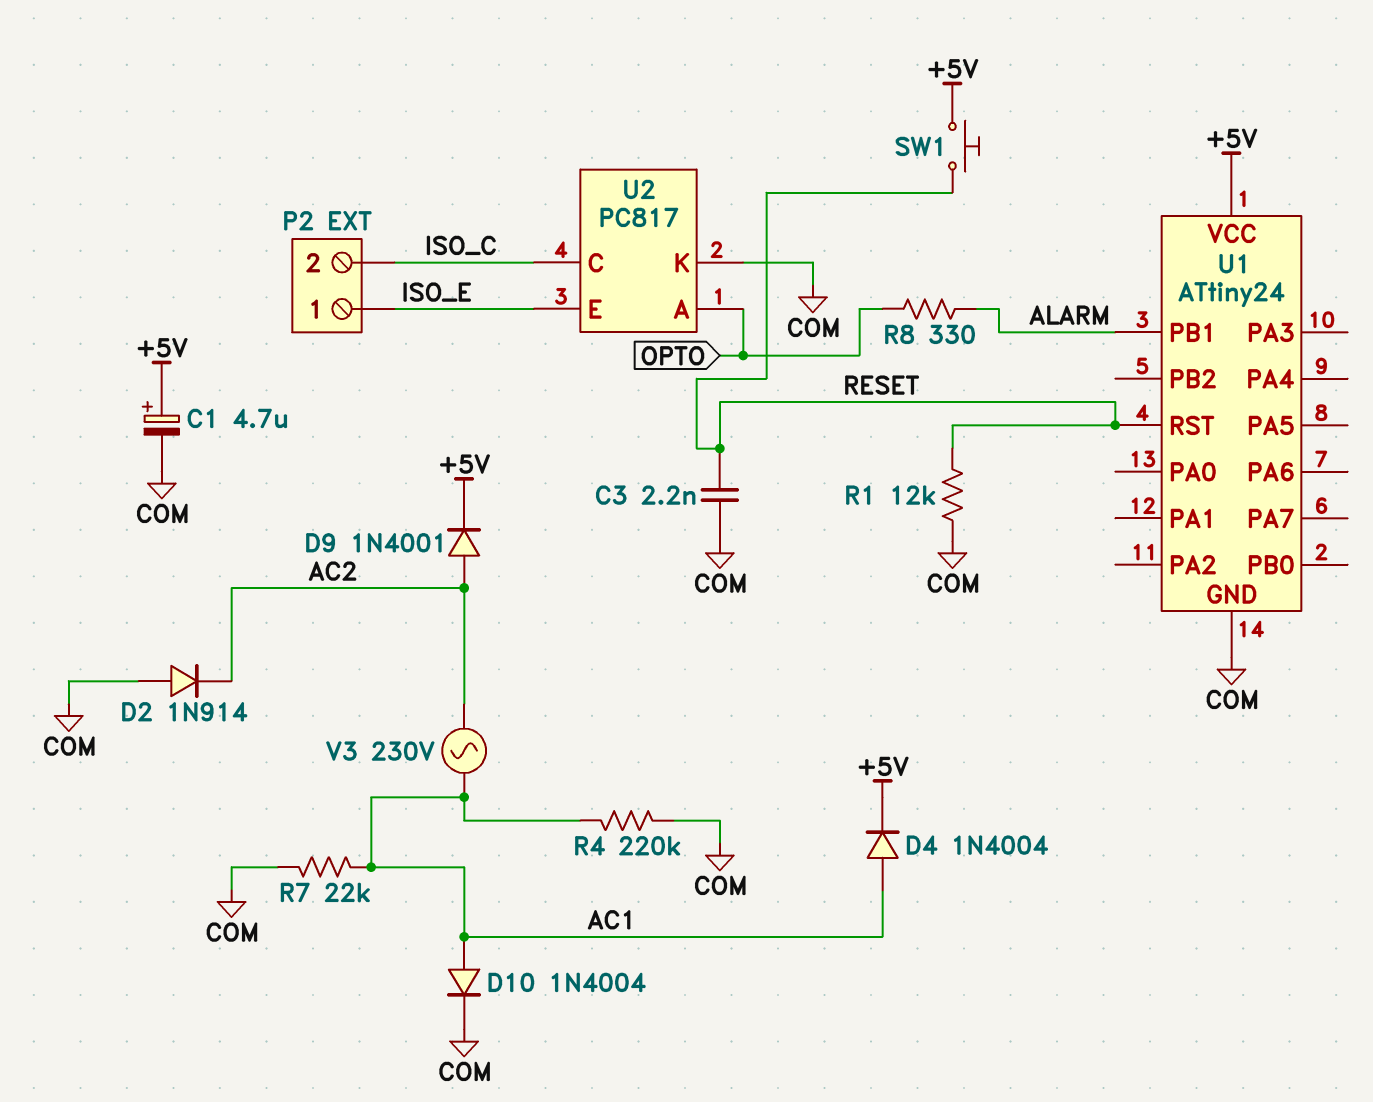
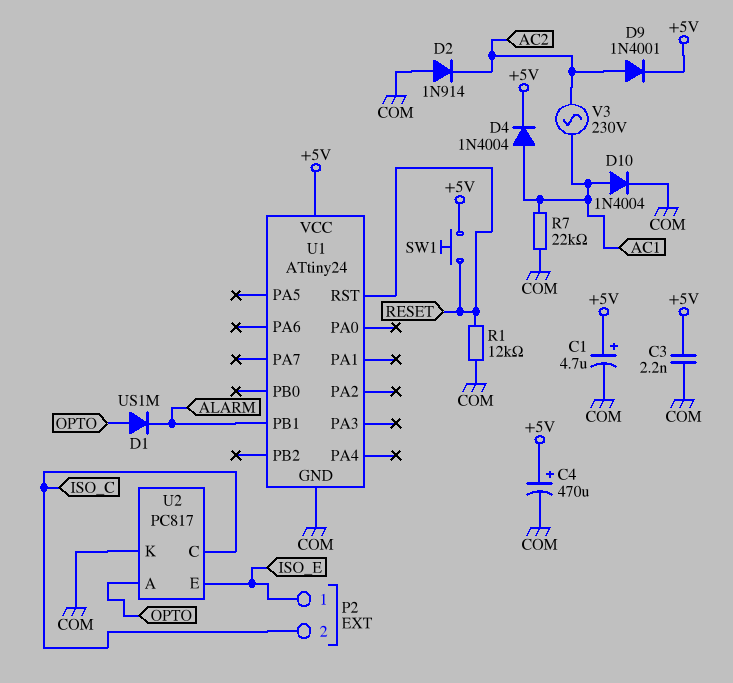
C3: 2.2nF (COM, RESET) -> 2.2nF (+5V, COM)
C4: none -> 470uF (plus +5V, minus COM)
D1: none -> diode US1M (A OPTO, K ALARM)
R4: 220k (AC1, COM) -> none
R8: 330 (ALARM, OPTO) -> none

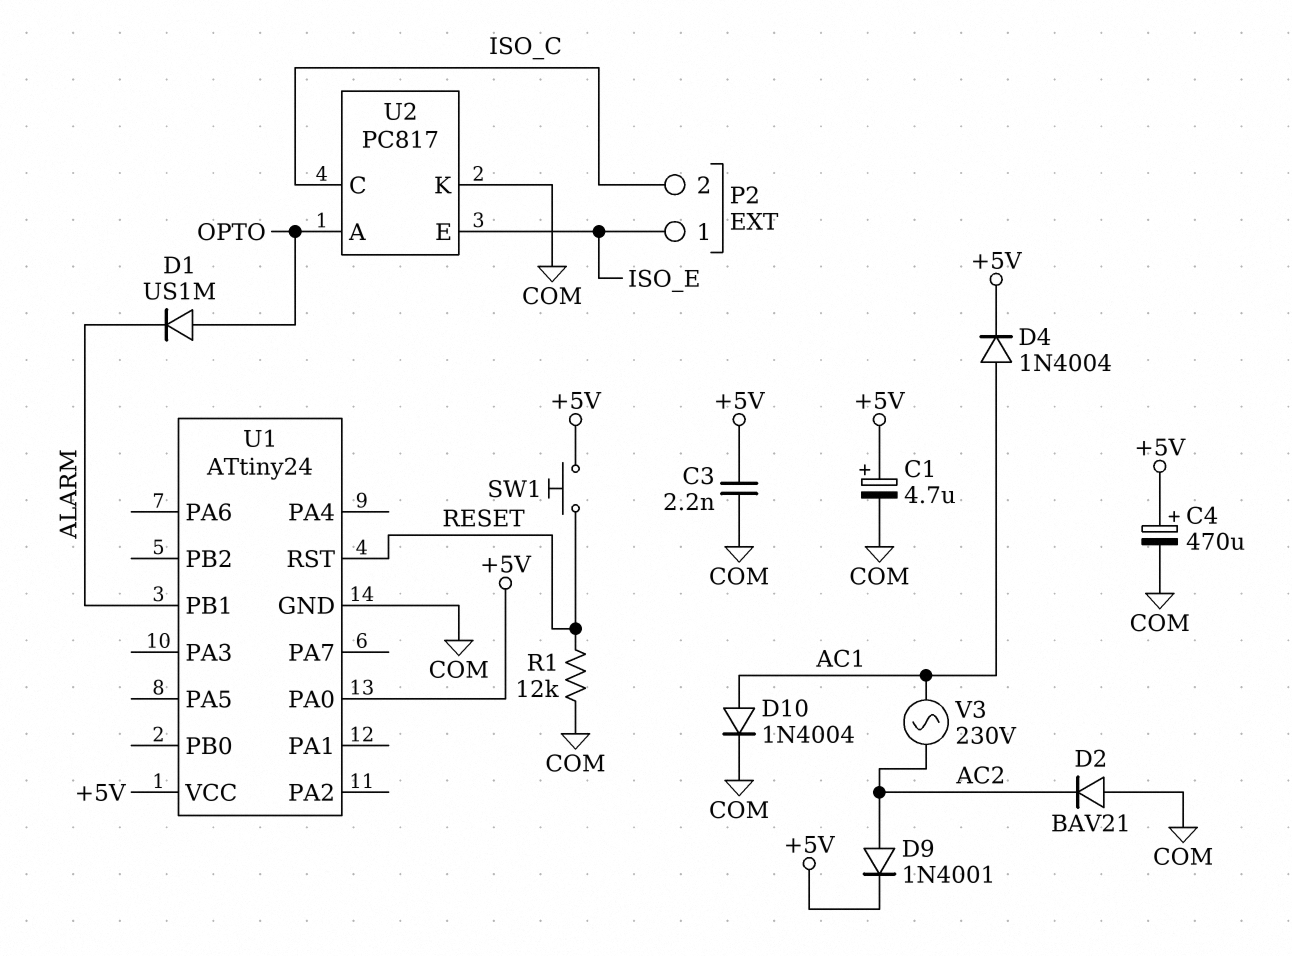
D2: diode 1N914 (A COM, K AC2) -> diode BAV21 (A COM, K AC2)
R7: 22k (AC1, COM) -> none
U1 pin PA0: none -> +5V

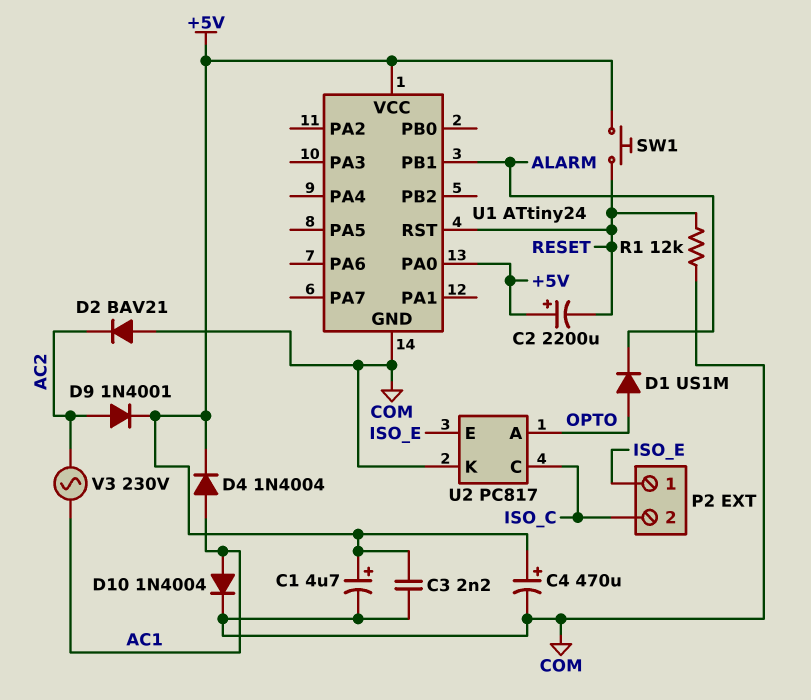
C2: none -> 2200uF (plus +5V, minus RESET)

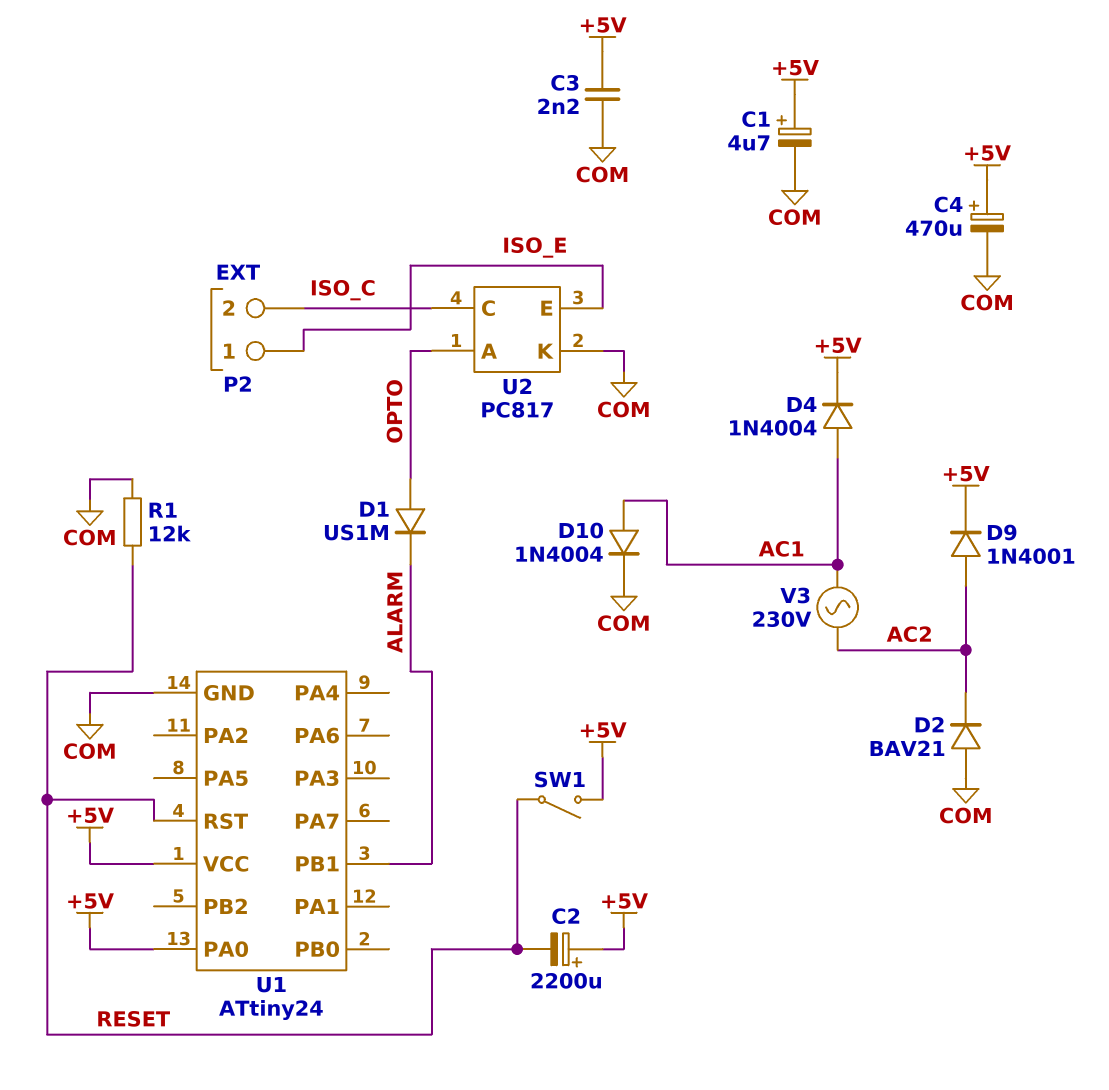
SW1: button (+5V, RESET) -> switch (+5V, RESET)

